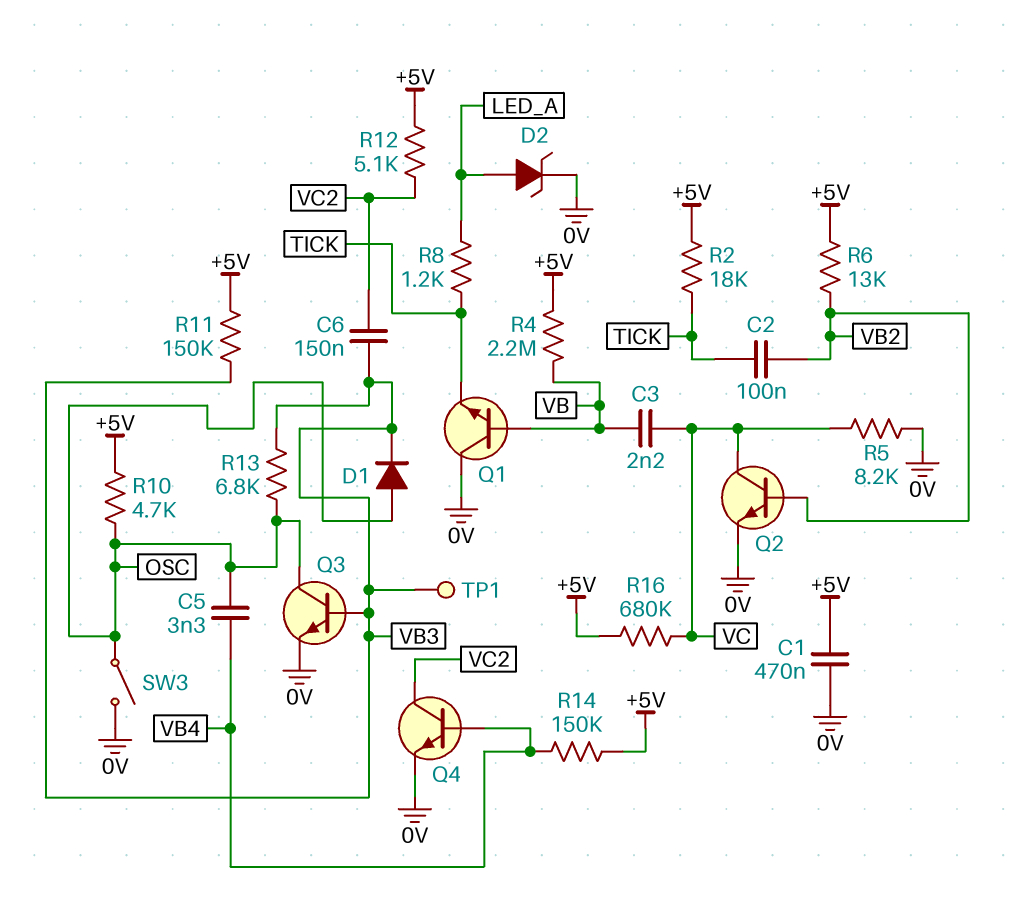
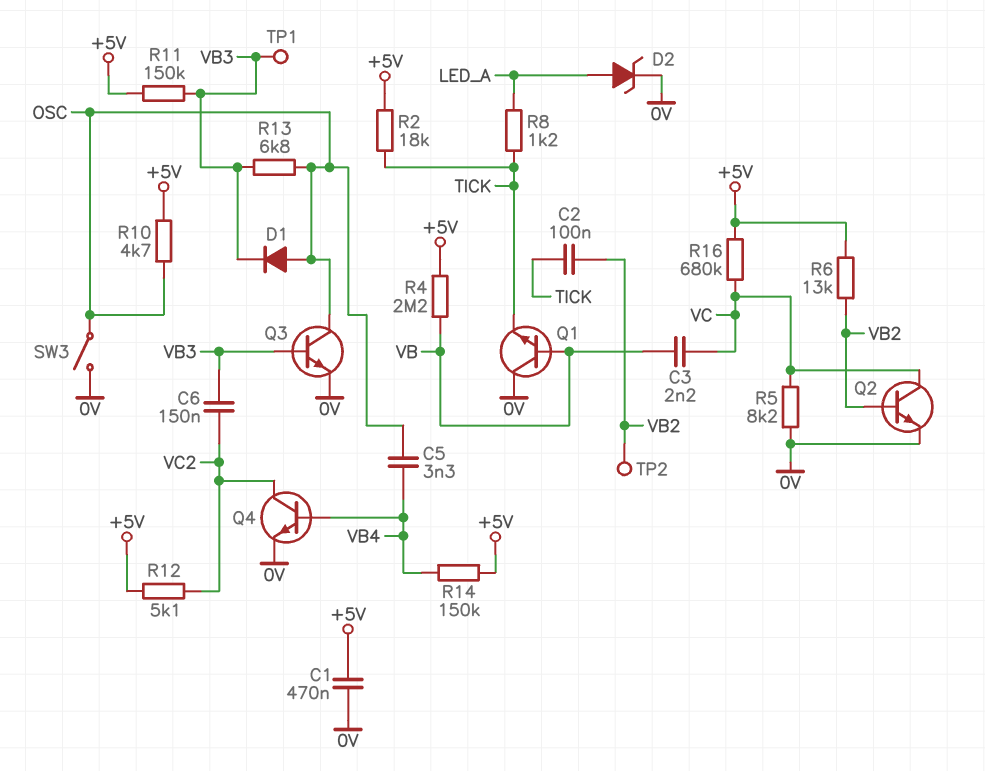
TP2: none -> test point (VB2)

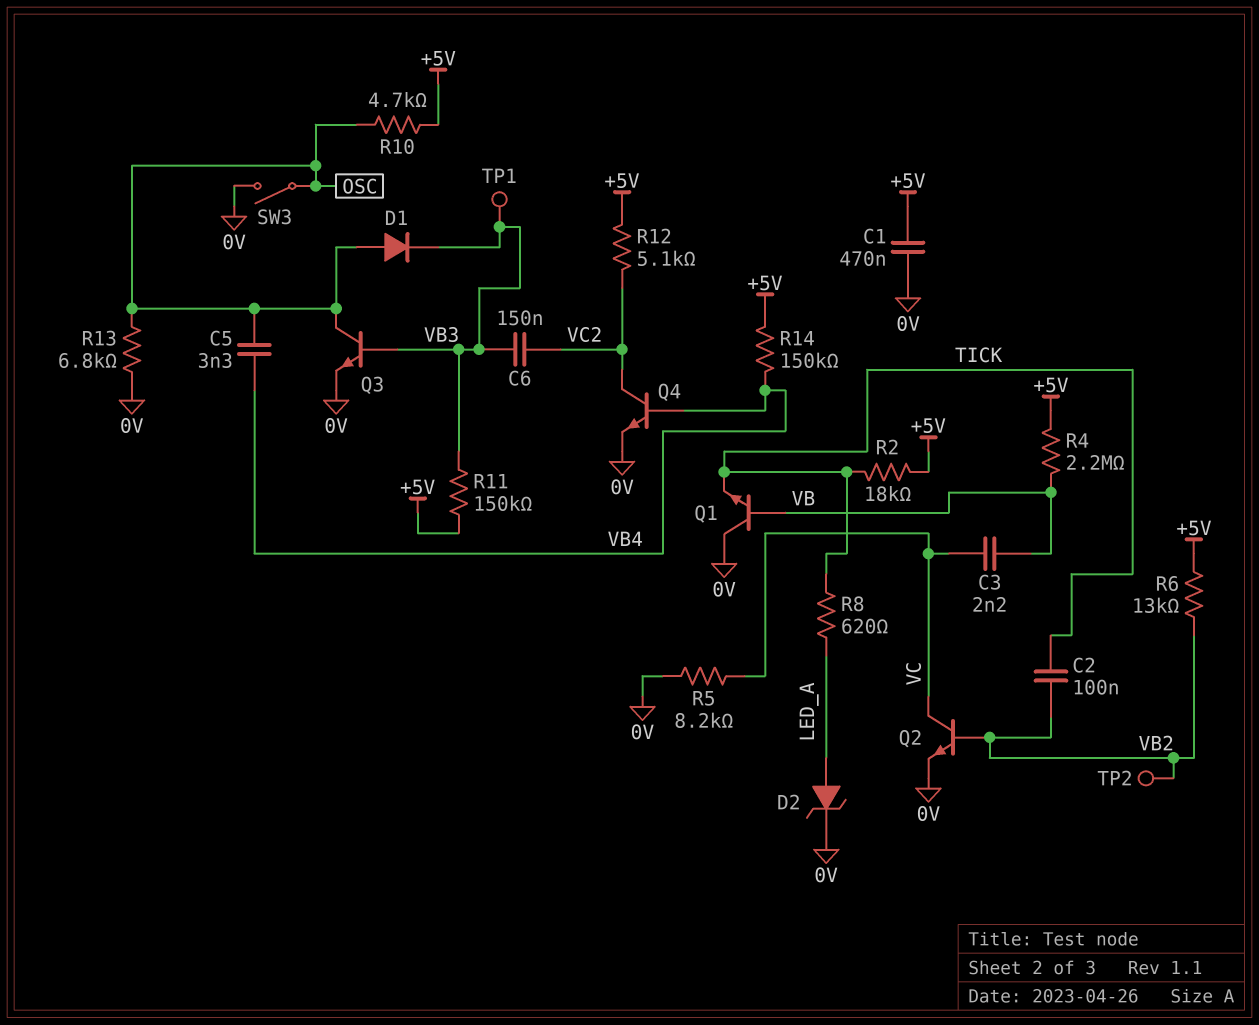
R8: 1.2k (LED_A, TICK) -> 620 (LED_A, TICK)
R13: 6.8k (OSC, VB3) -> 6.8k (0V, OSC)
R16: 680k (+5V, VC) -> none

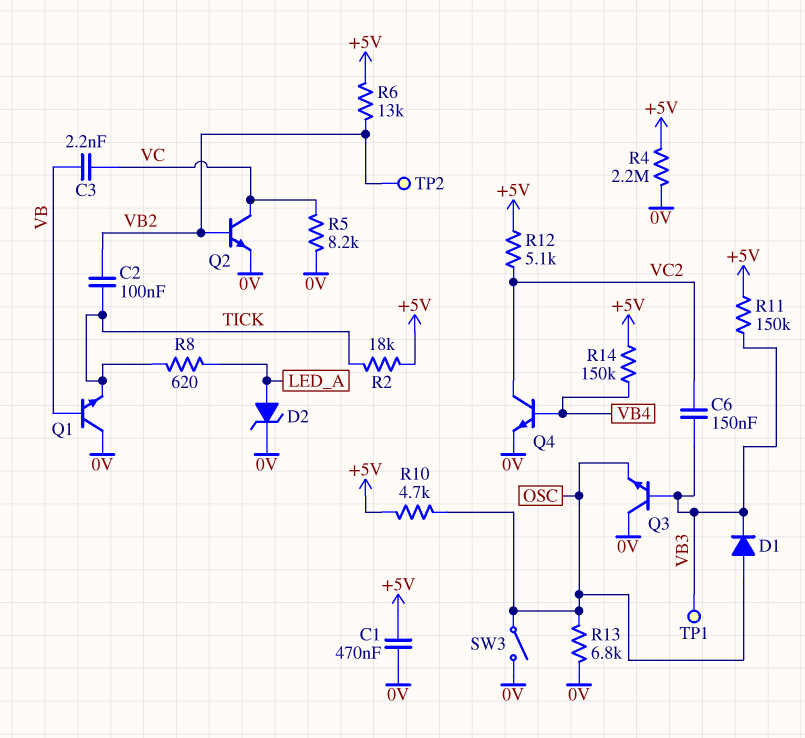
C5: 3.3nF (OSC, VB4) -> none
Q3: NPN (B VB3, C OSC, E 0V) -> NPN (B VB3, C 0V, E OSC)
R4: 2.2M (+5V, VB) -> 2.2M (+5V, 0V)

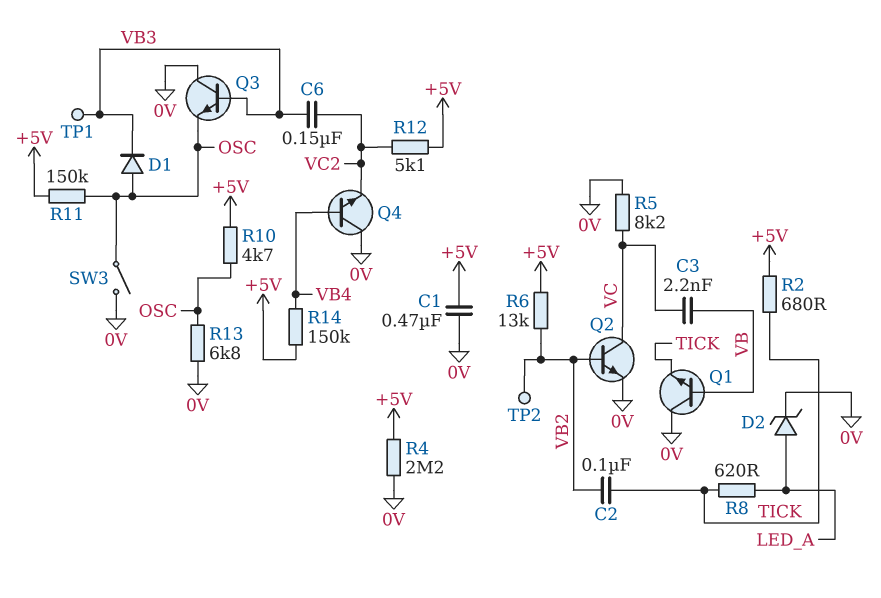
Q4: NPN (B VB4, C VC2, E 0V) -> NPN (B VB4, C 0V, E VC2)
R2: 18k (+5V, TICK) -> 680 (+5V, TICK)
R11: 150k (+5V, VB3) -> 150k (+5V, OSC)

